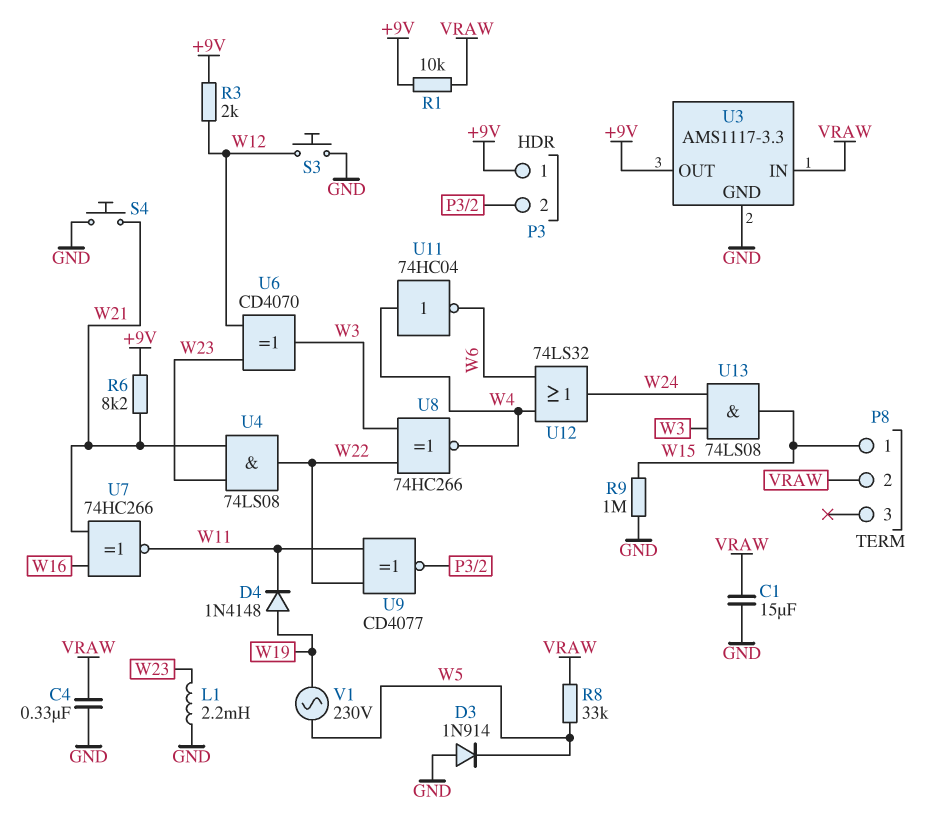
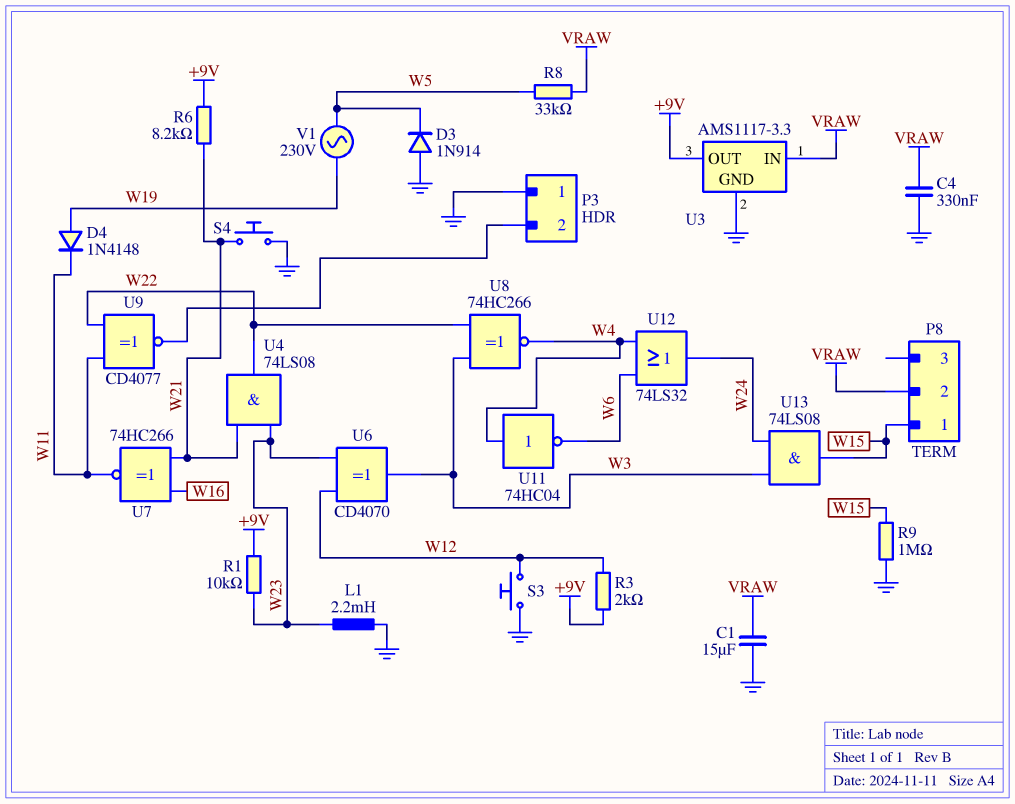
P3 pin 1: +9V -> GND
R1: 10k (+9V, VRAW) -> 10k (+9V, W23)

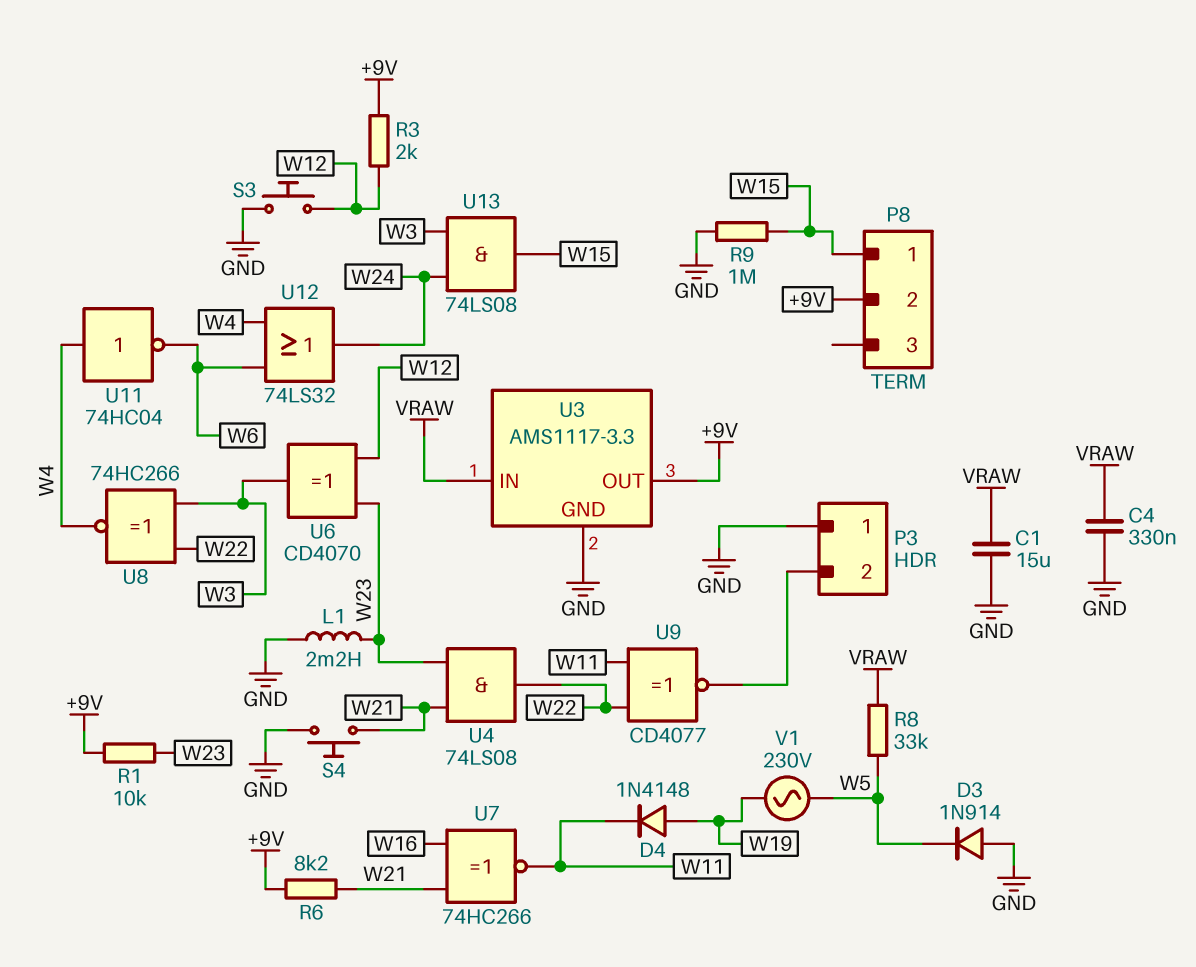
P8 pin 2: VRAW -> +9V

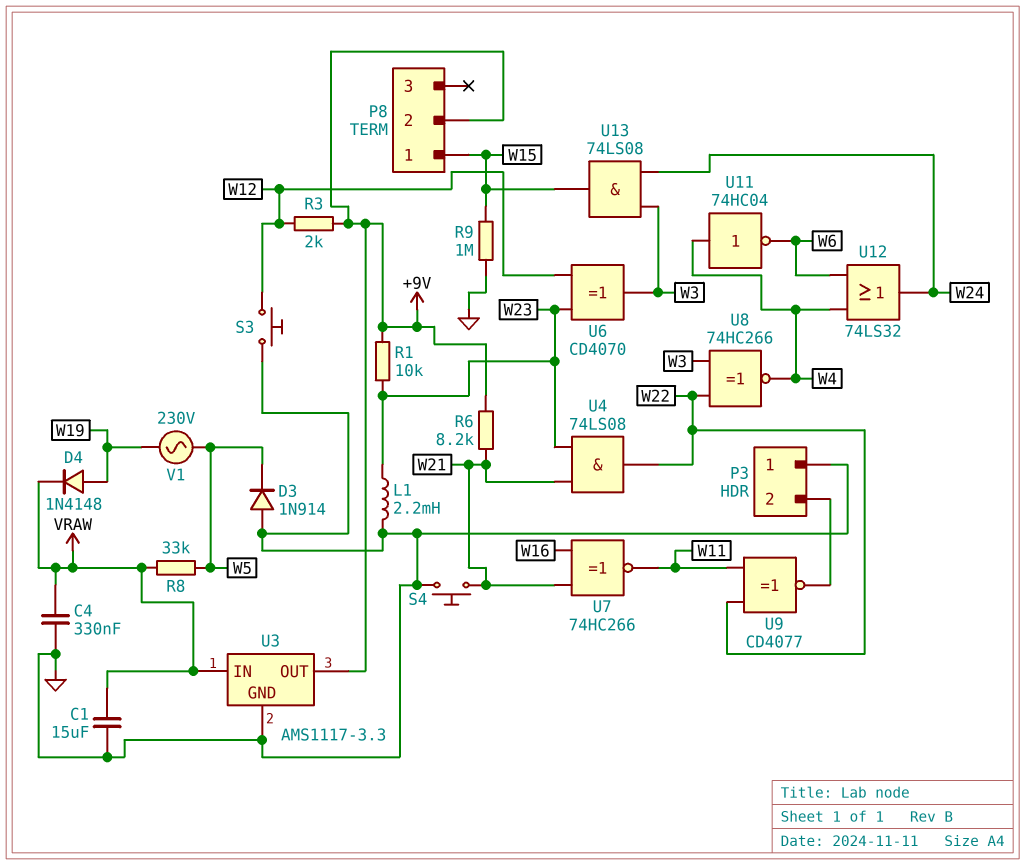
D4: diode 1N4148 (A W19, K W11) -> diode 1N4148 (A W19, K VRAW)

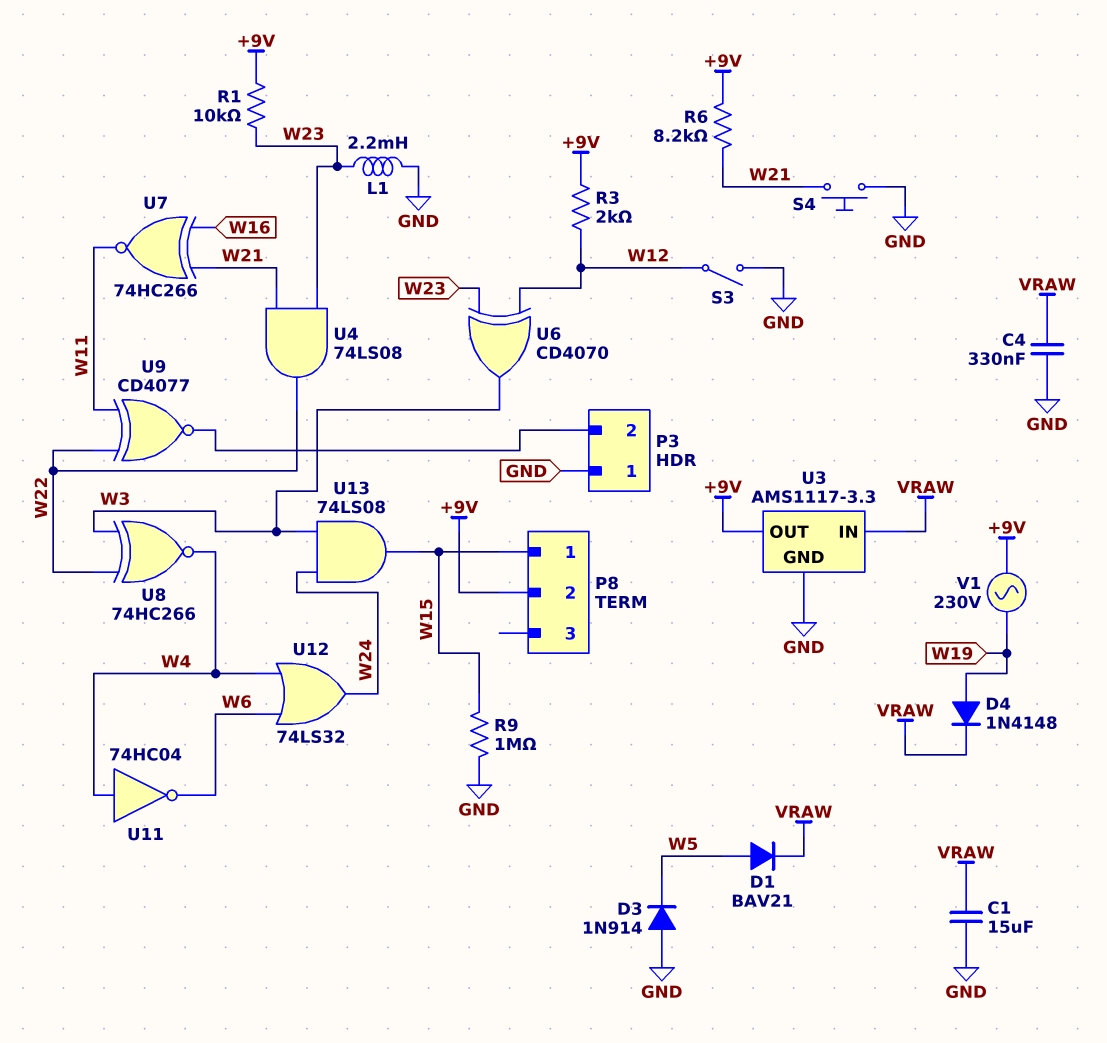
D1: none -> diode BAV21 (A W5, K VRAW)
R8: 33k (VRAW, W5) -> none
S3: button (GND, W12) -> switch (GND, W12)
V1: AC 230V (W5, W19) -> AC 230V (+9V, W19)

